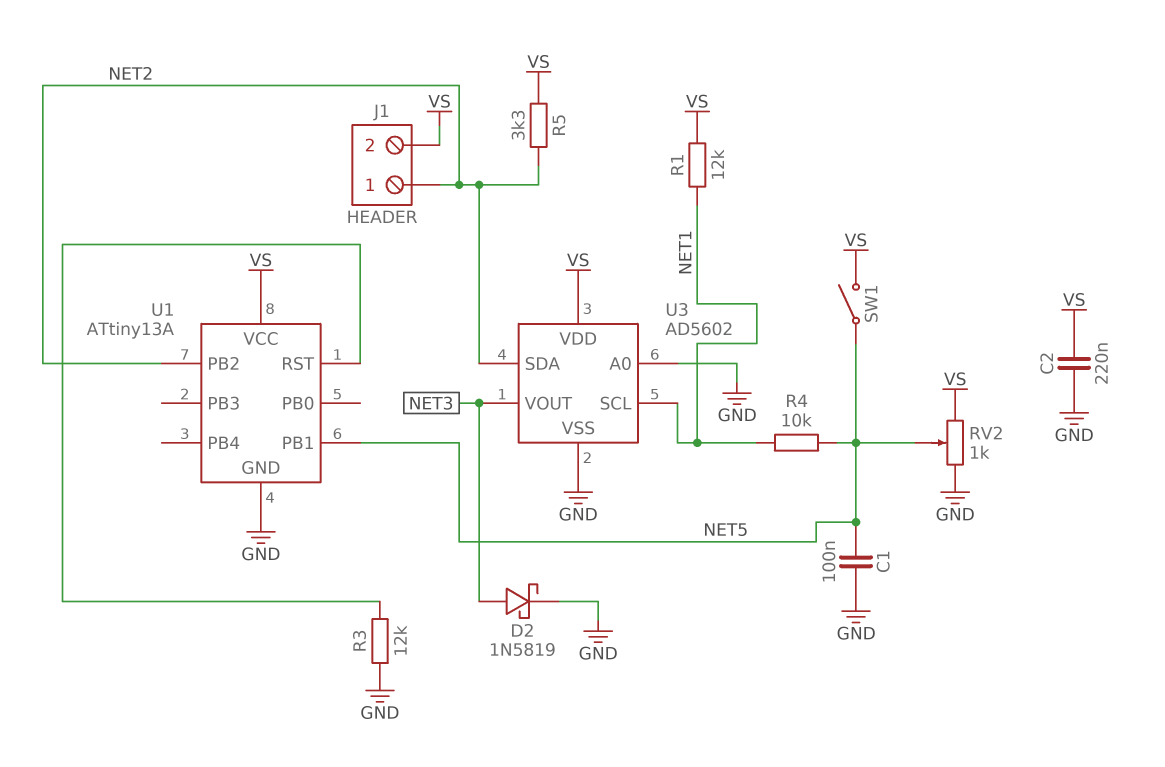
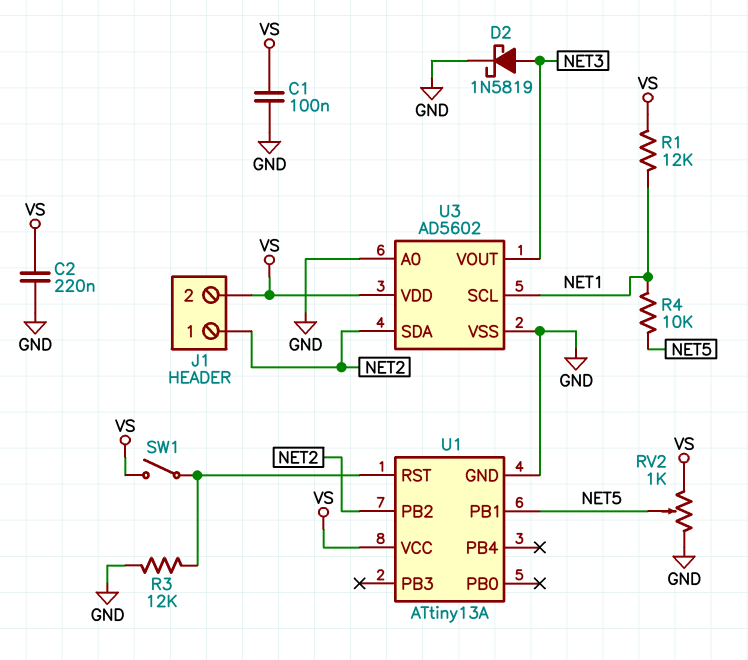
C1: 100nF (GND, NET5) -> 100nF (GND, VS)
R5: 3.3k (NET2, VS) -> none
SW1: switch (NET5, VS) -> switch (U1/RST, VS)

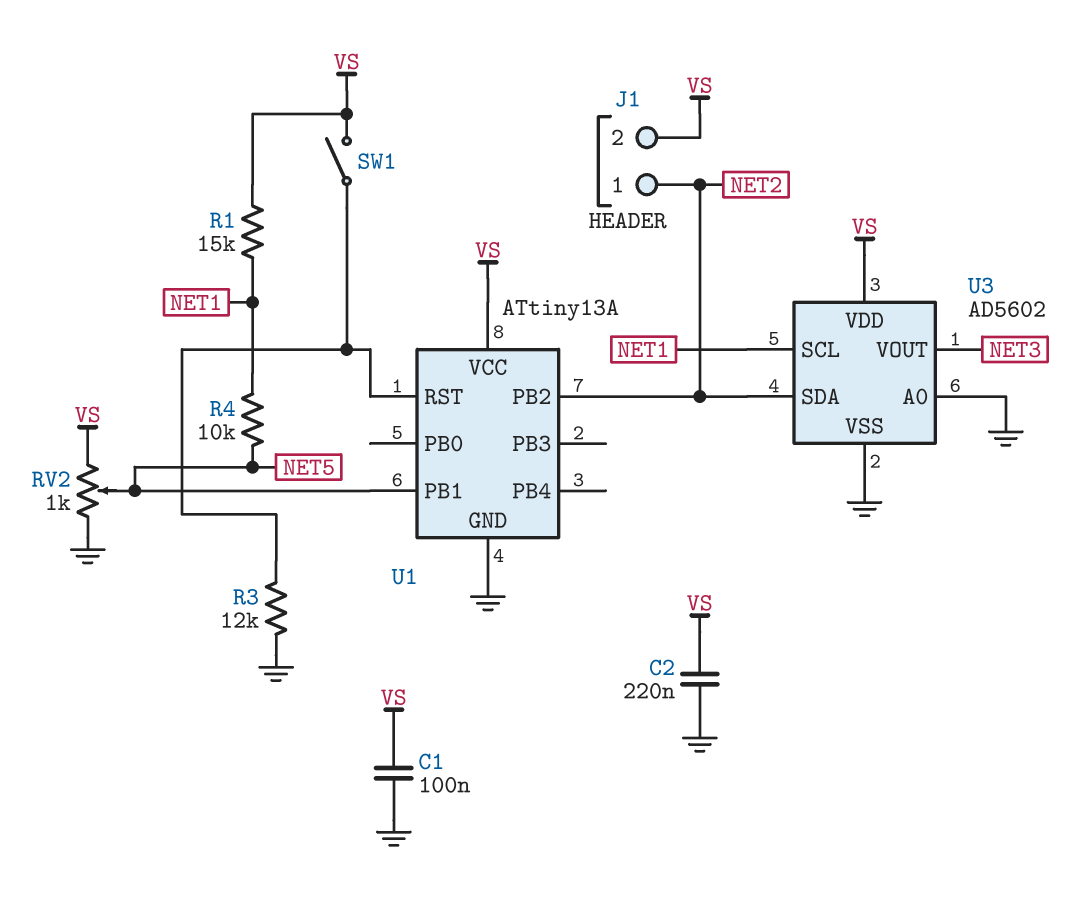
D2: schottky 1N5819 (A NET3, K GND) -> none
R1: 12k (NET1, VS) -> 15k (NET1, VS)

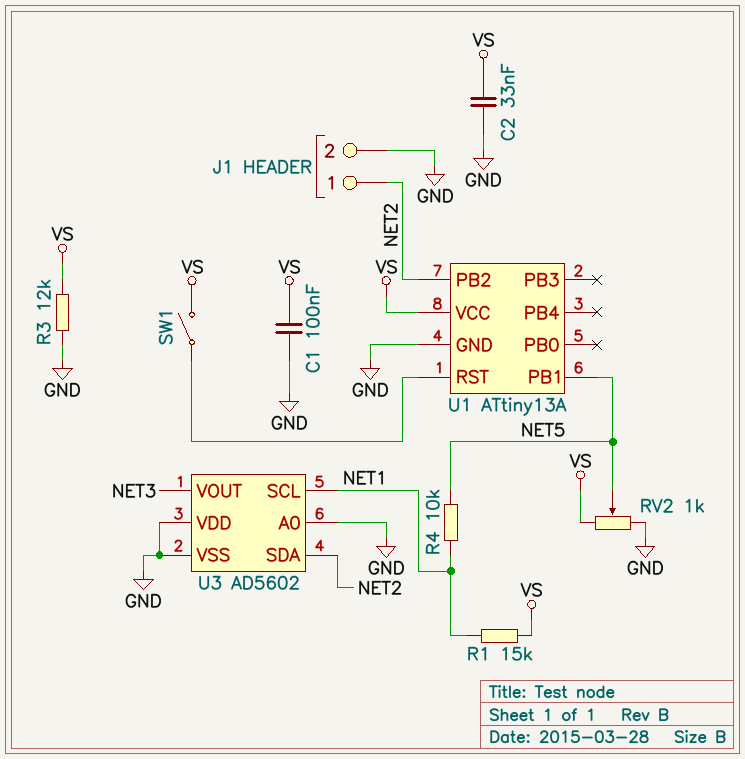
C2: 220nF (GND, VS) -> 33nF (GND, VS)
J1 pin 2: VS -> GND
R3: 12k (GND, U1/RST) -> 12k (GND, VS)
U3 pin VDD: VS -> GND

